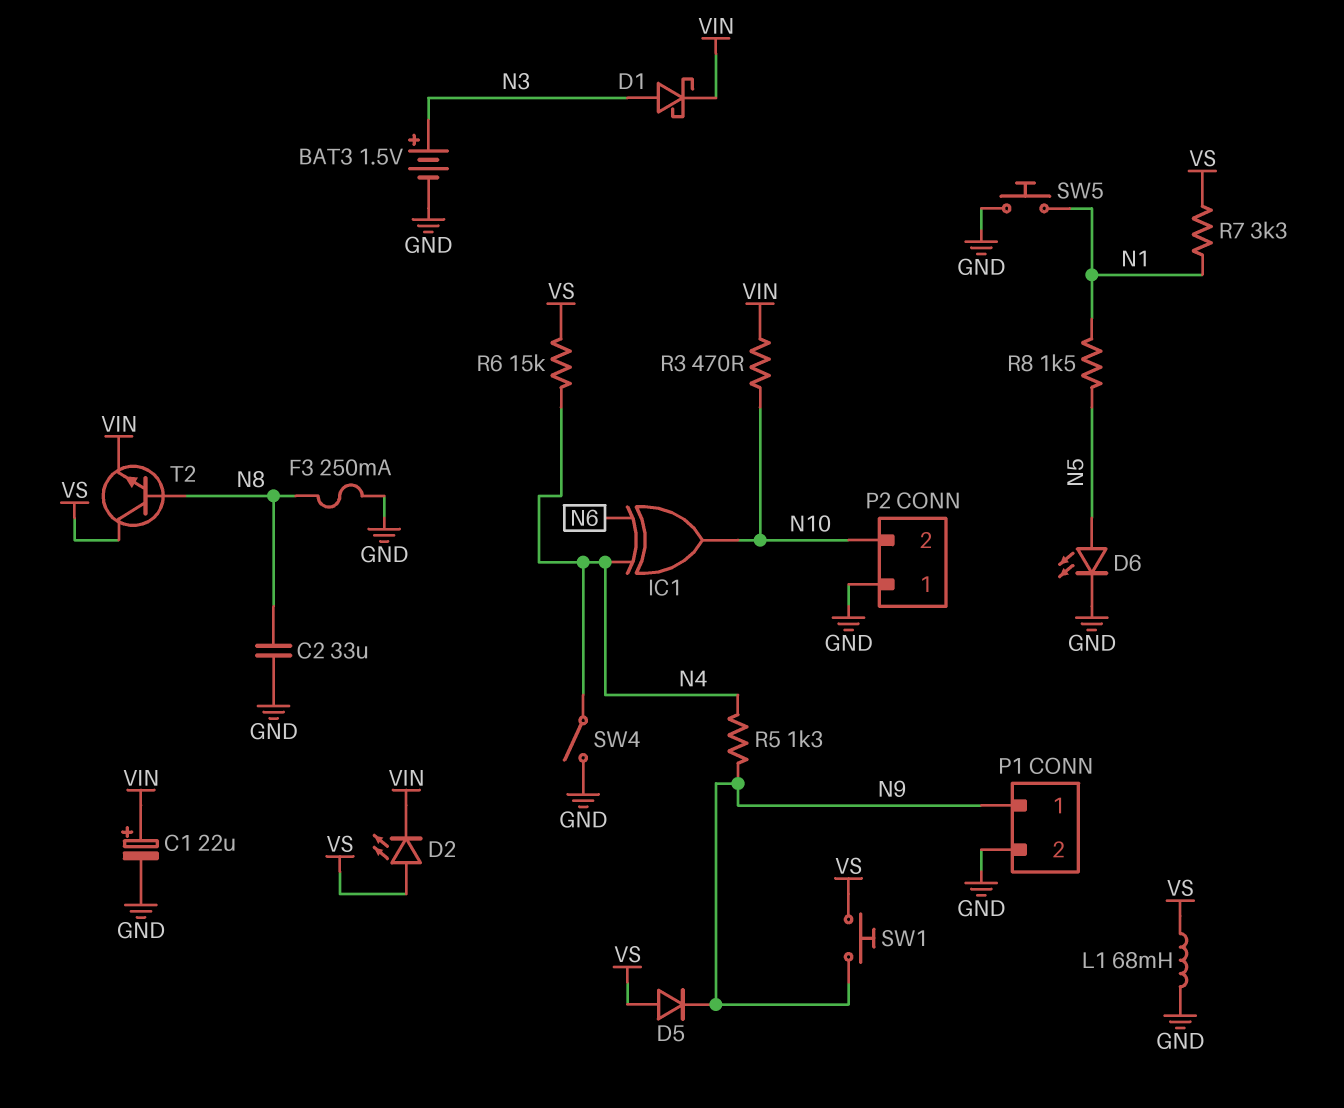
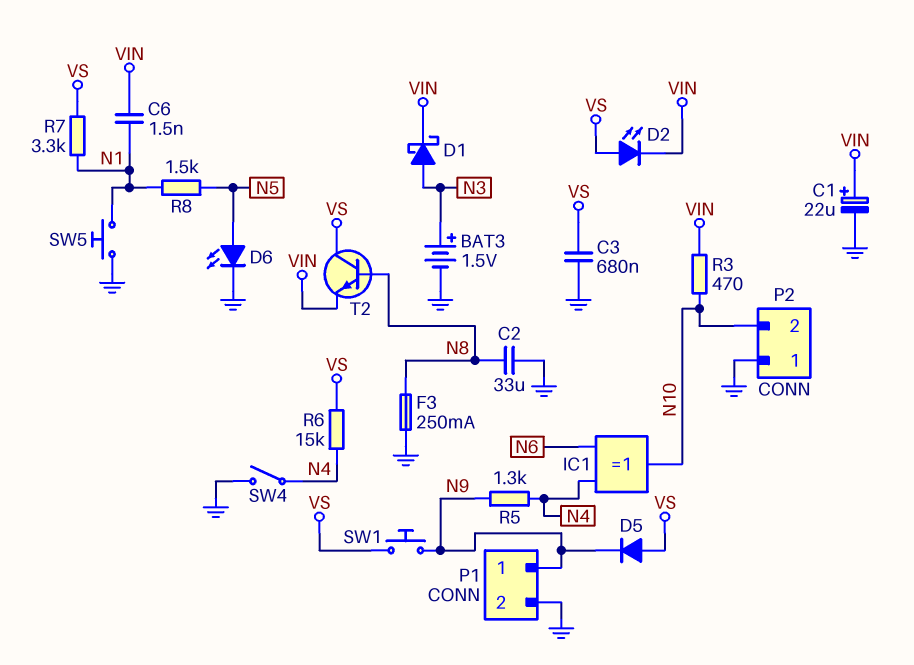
C3: none -> 680nF (GND, VS)
C6: none -> 1.5nF (N1, VIN)
L1: 68mH (GND, VS) -> none

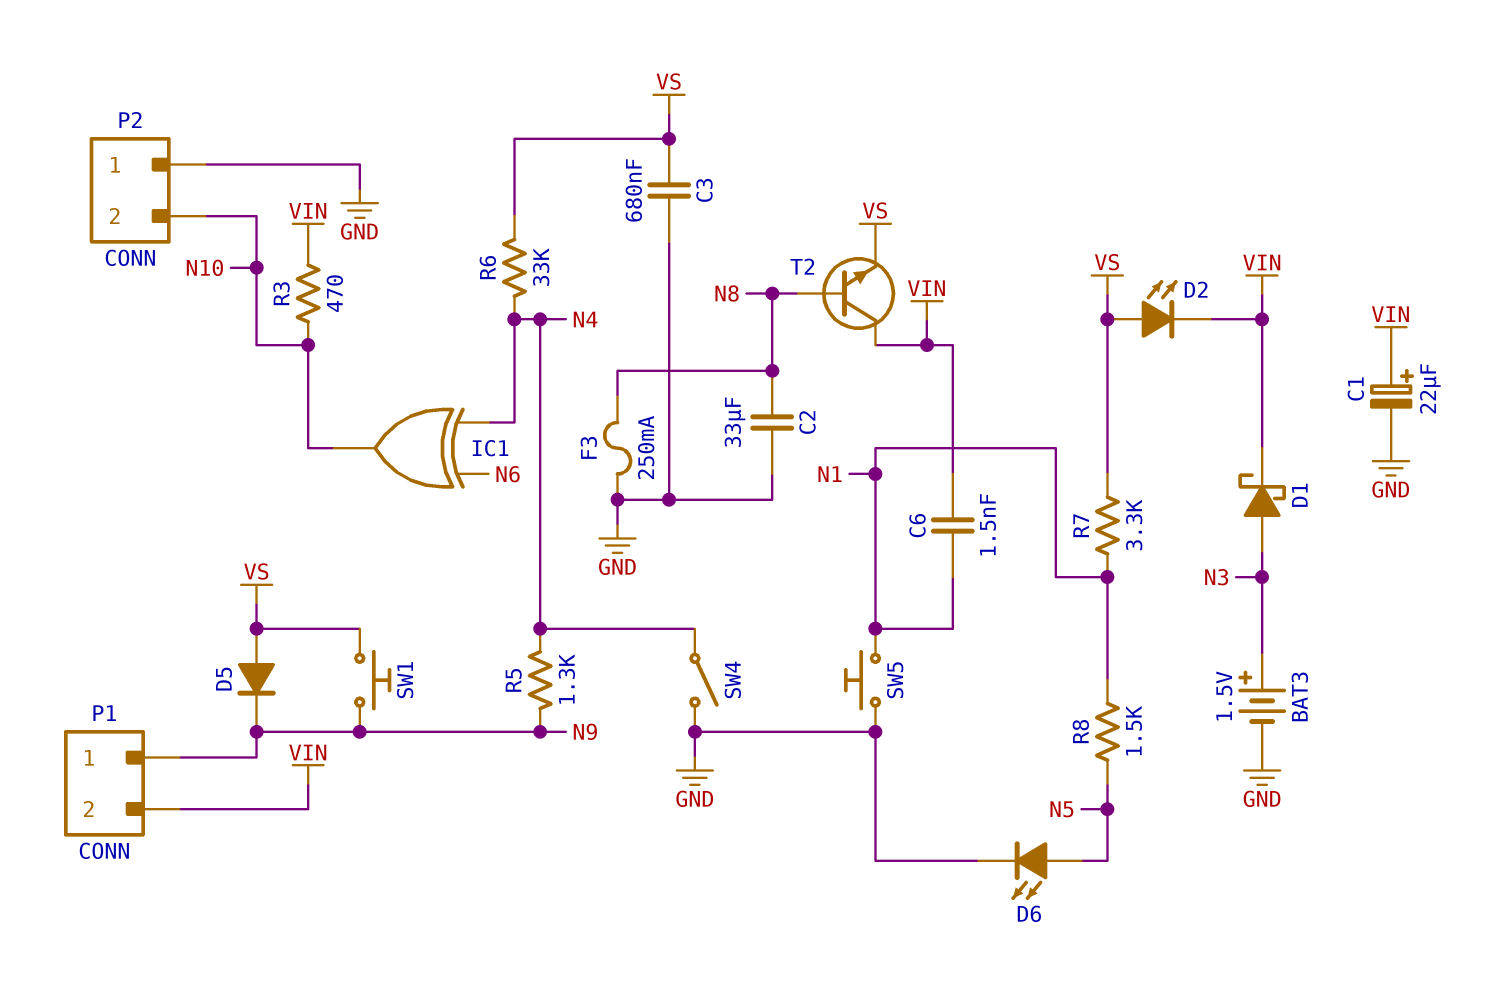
P1 pin 2: GND -> VIN
R6: 15k (N4, VS) -> 33k (N4, VS)
T2: NPN (B N8, C VS, E VIN) -> NPN (B N8, C VIN, E VS)

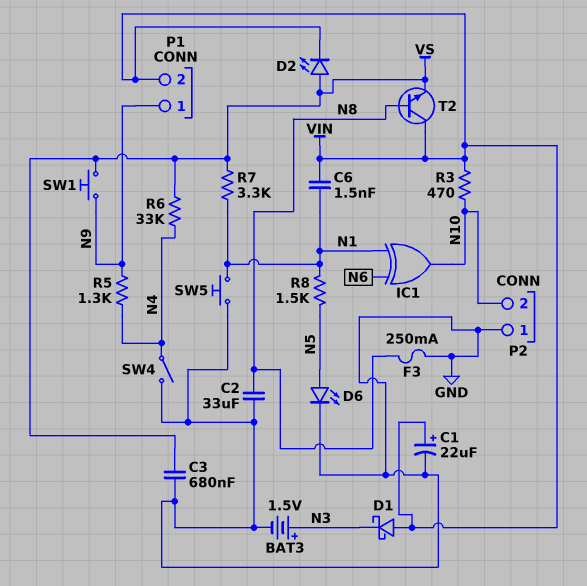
D1: schottky (A N3, K VIN) -> schottky (A VIN, K N3)
D5: diode (A VS, K N9) -> none
IC1: XOR (in N4, in N6, out N10) -> XOR (in N1, in N6, out N10)

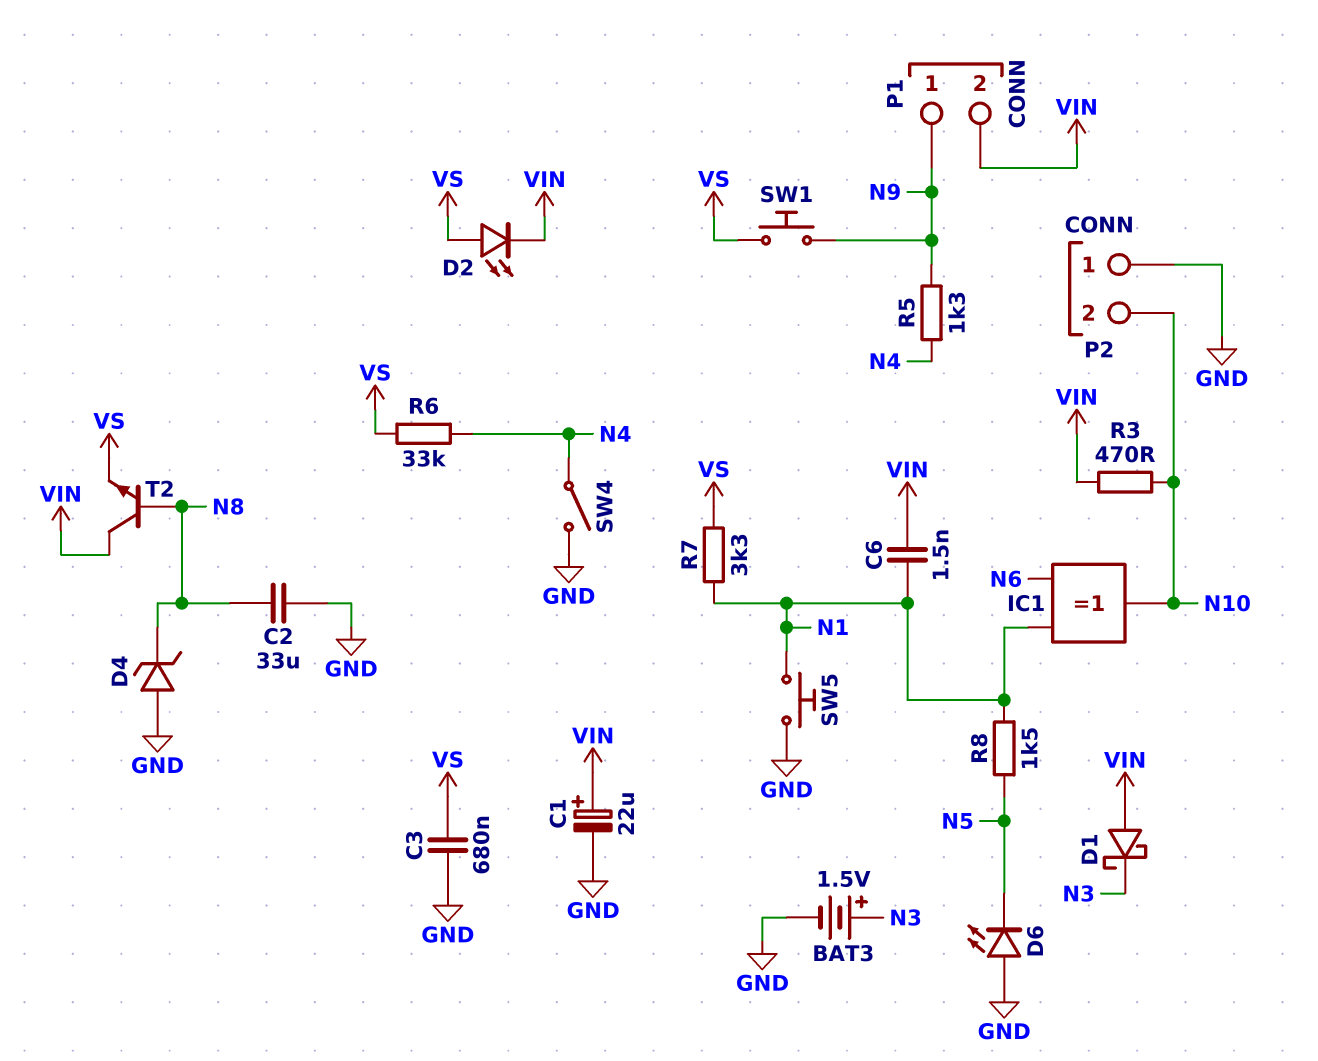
D4: none -> zener (A GND, K N8)
D6: LED (A N5, K GND) -> LED (A GND, K N5)
F3: 250mA (GND, N8) -> none

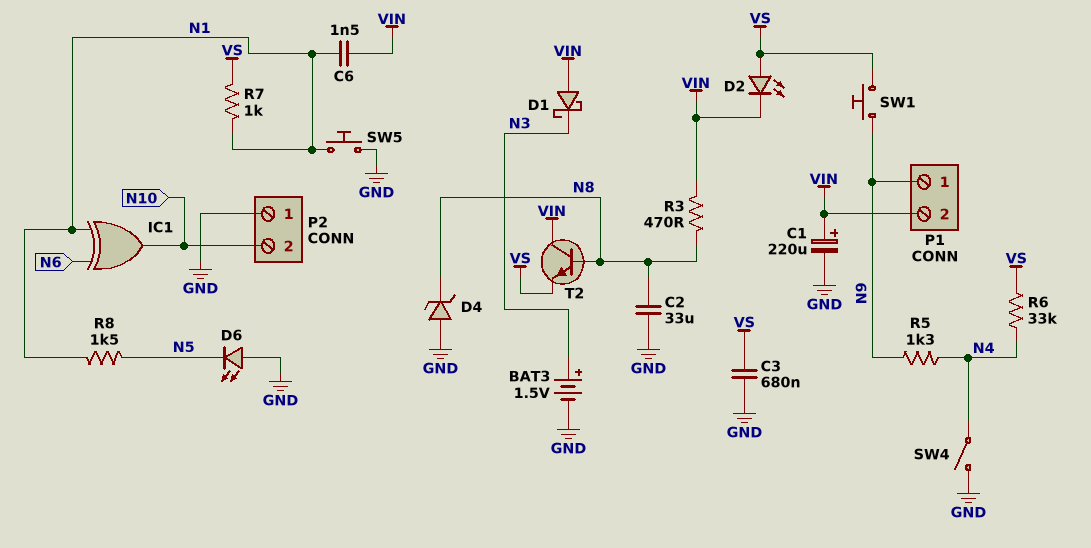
C1: 22uF (plus VIN, minus GND) -> 220uF (plus VIN, minus GND)
R3: 470 (N10, VIN) -> 470 (N8, VIN)
R7: 3.3k (N1, VS) -> 1k (N1, VS)

